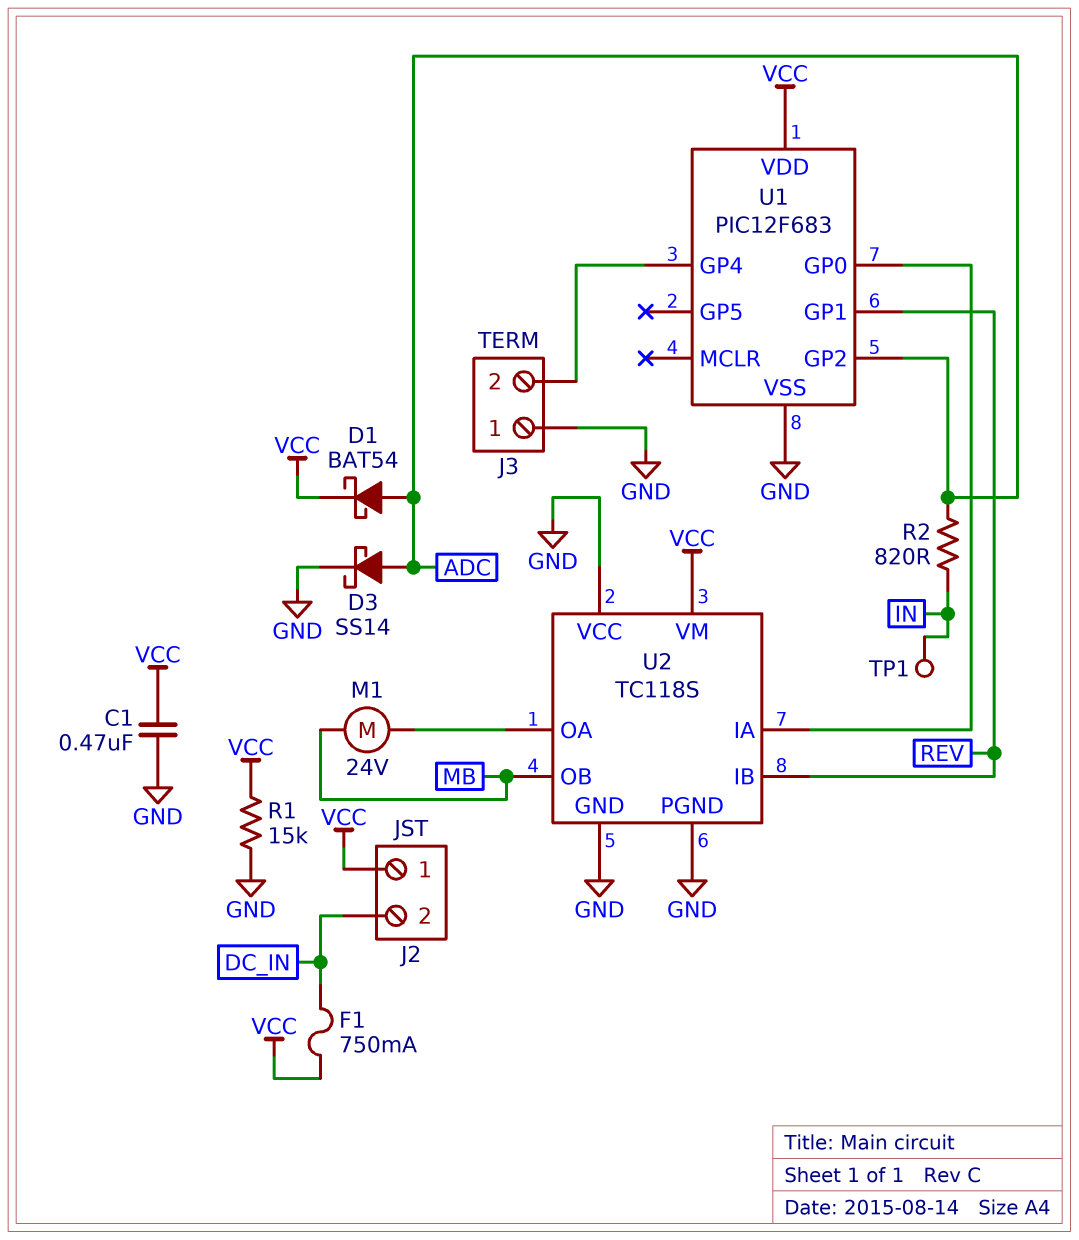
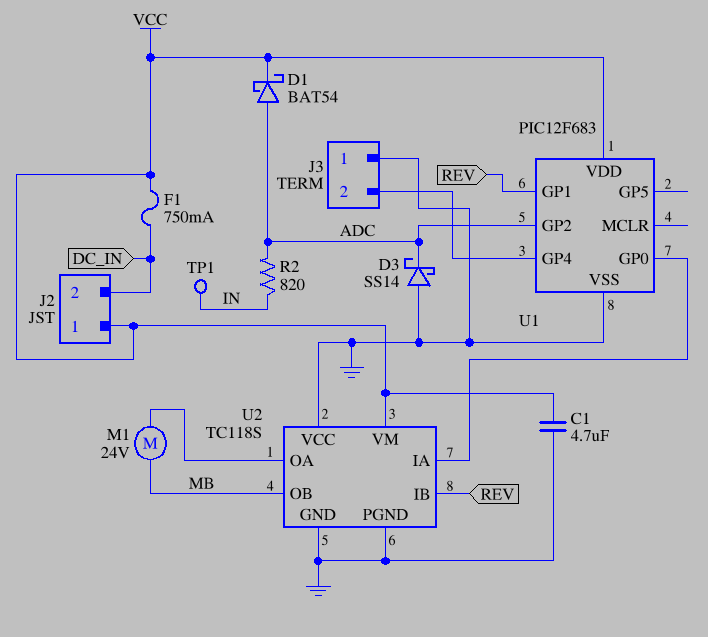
C1: 470nF (GND, VCC) -> 4.7uF (GND, VCC)
D3: schottky SS14 (A ADC, K GND) -> schottky SS14 (A GND, K ADC)
R1: 15k (GND, VCC) -> none

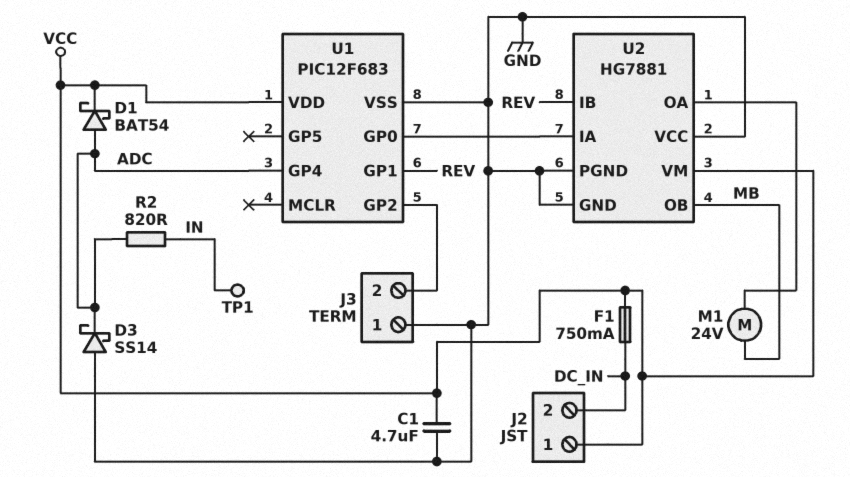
U1 pin GP2: ADC -> J3/2
U1 pin GP4: J3/2 -> ADC
U2: TC118S -> HG7881

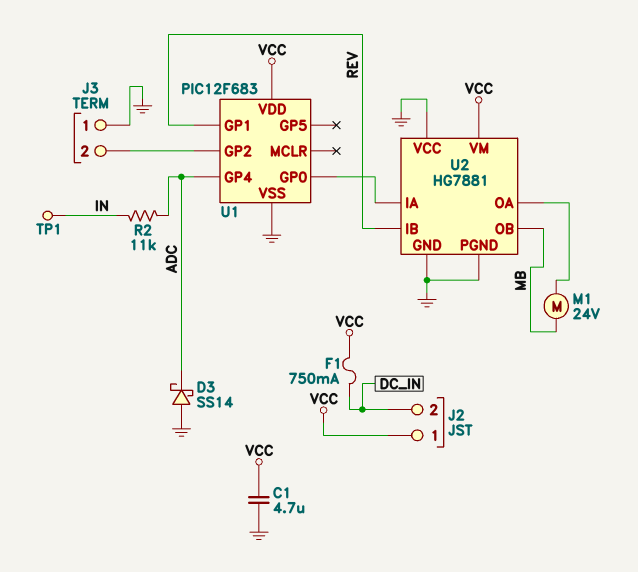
D1: schottky BAT54 (A ADC, K VCC) -> none
R2: 820 (ADC, IN) -> 11k (ADC, IN)

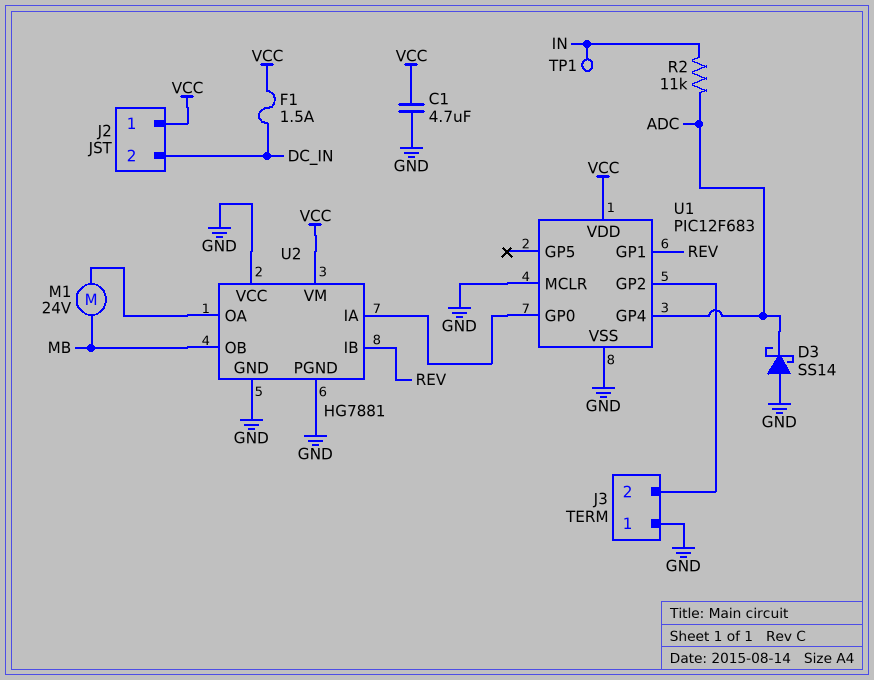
F1: 750mA (DC_IN, VCC) -> 1.5A (DC_IN, VCC)
U1 pin MCLR: none -> GND

